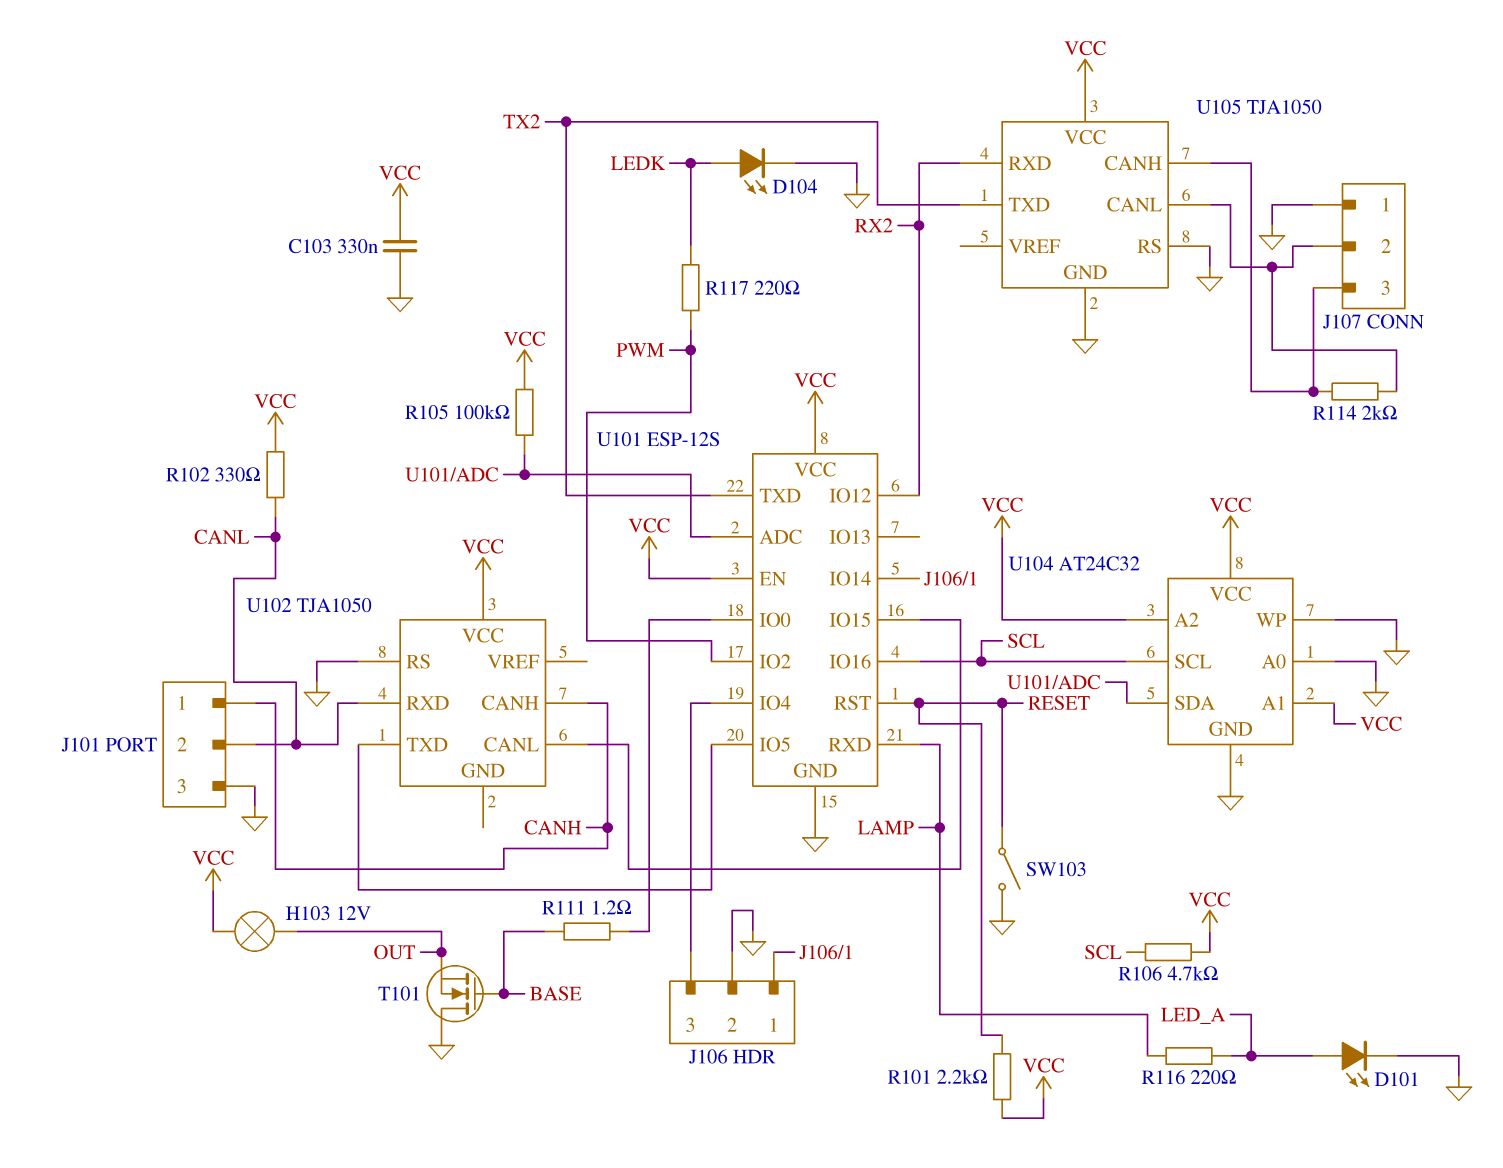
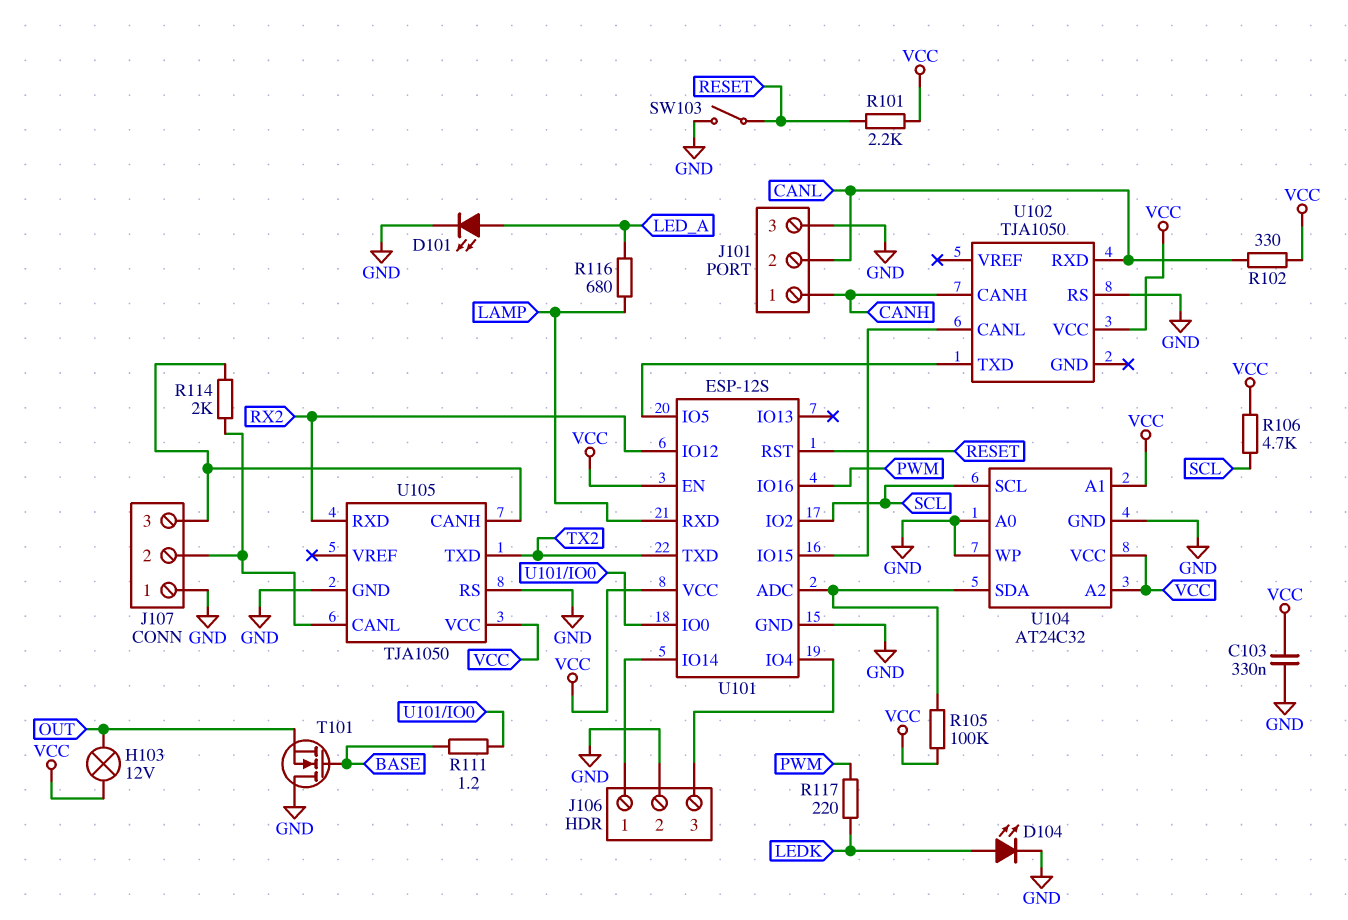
R116: 220 (LAMP, LED_A) -> 680 (LAMP, LED_A)
U101 pin IO2: PWM -> SCL
U101 pin IO16: SCL -> PWM

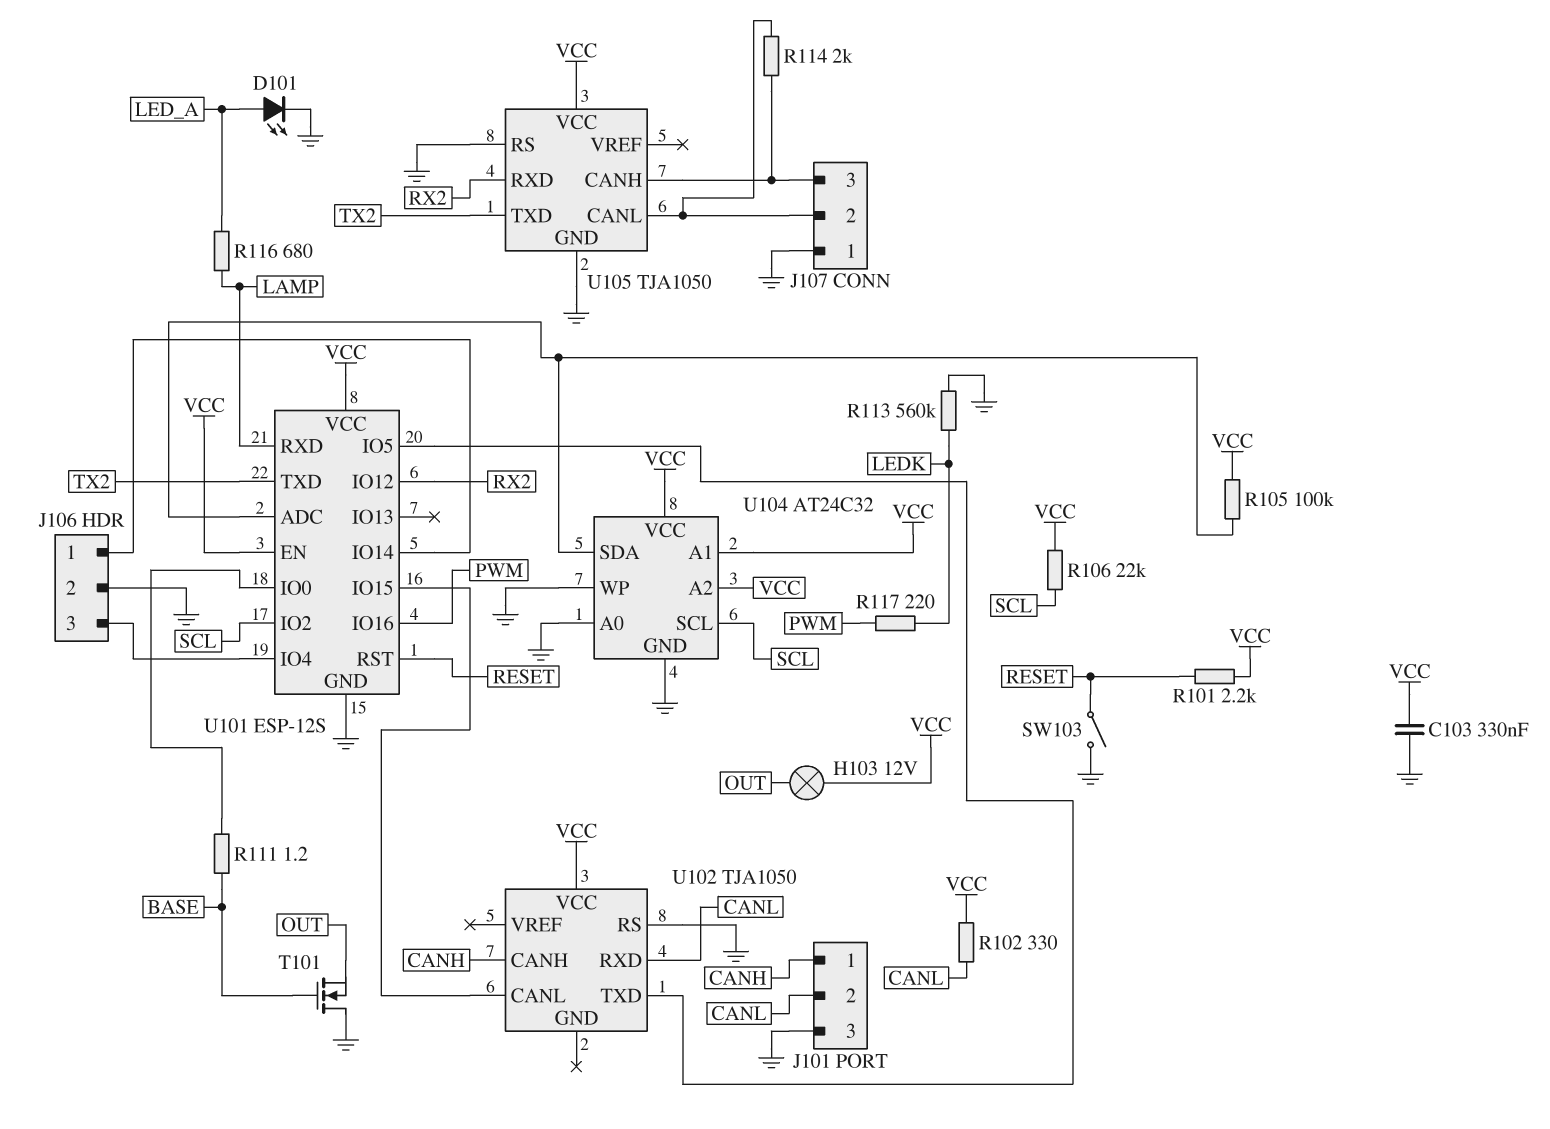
D104: LED (A LEDK, K GND) -> none
R106: 4.7k (SCL, VCC) -> 22k (SCL, VCC)
R113: none -> 560k (GND, LEDK)

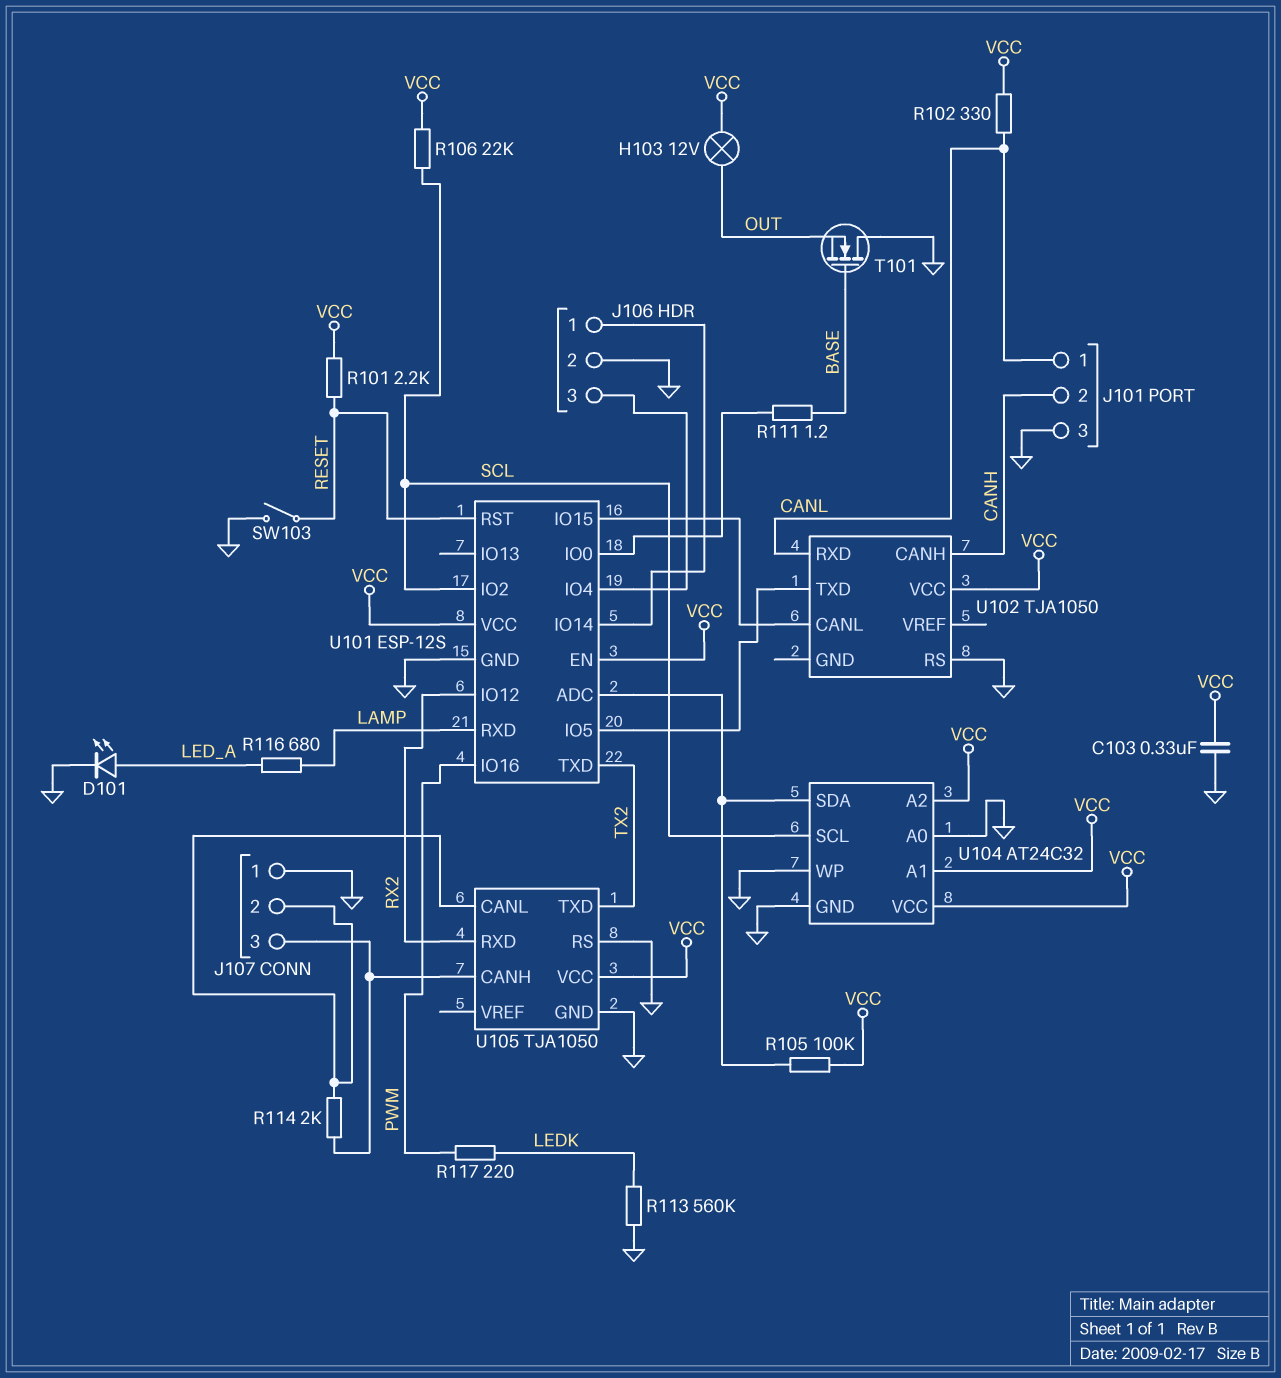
J101 pin 1: CANH -> CANL
J101 pin 2: CANL -> CANH

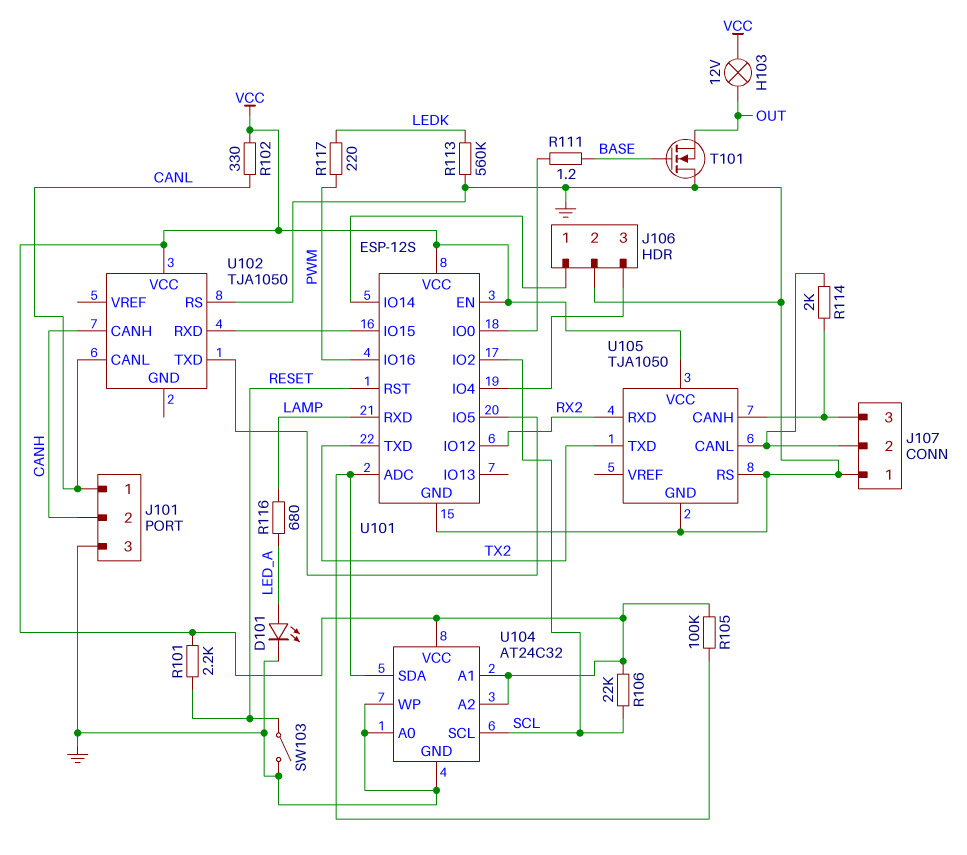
C103: 330nF (GND, VCC) -> none
U102 pin CANL: U101/IO15 -> CANL
U102 pin RXD: CANL -> U101/IO15

